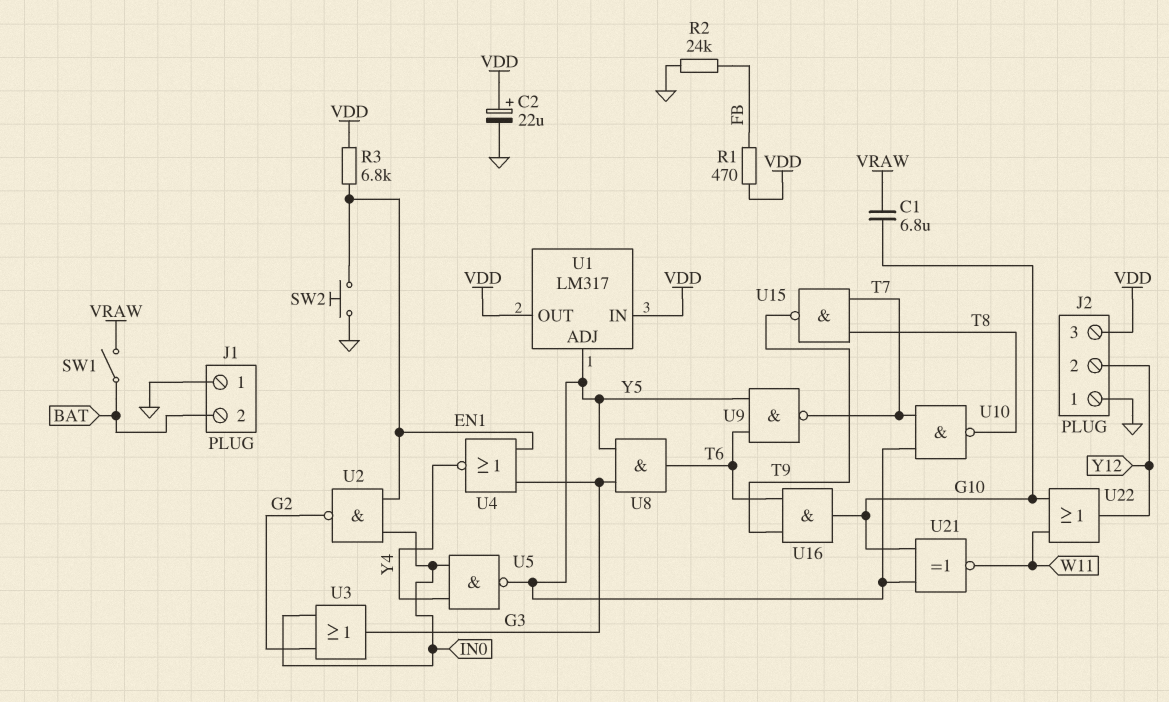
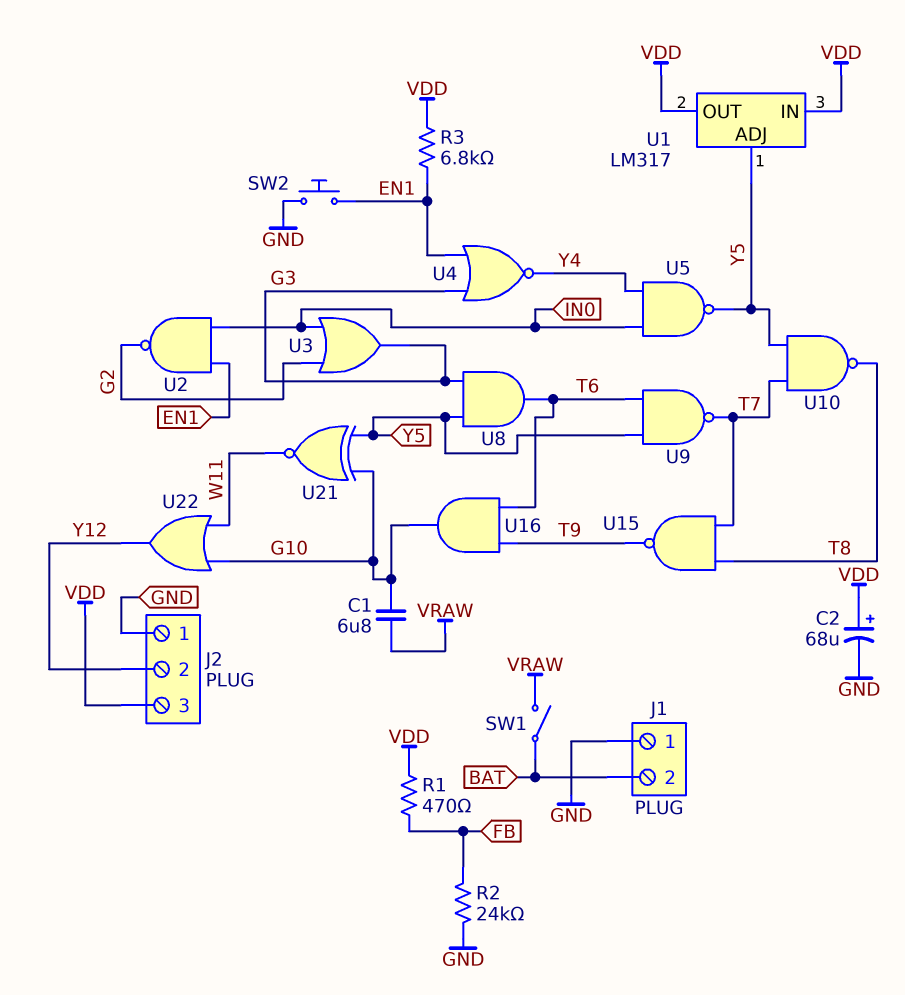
C2: 22uF (plus VDD, minus GND) -> 68uF (plus VDD, minus GND)

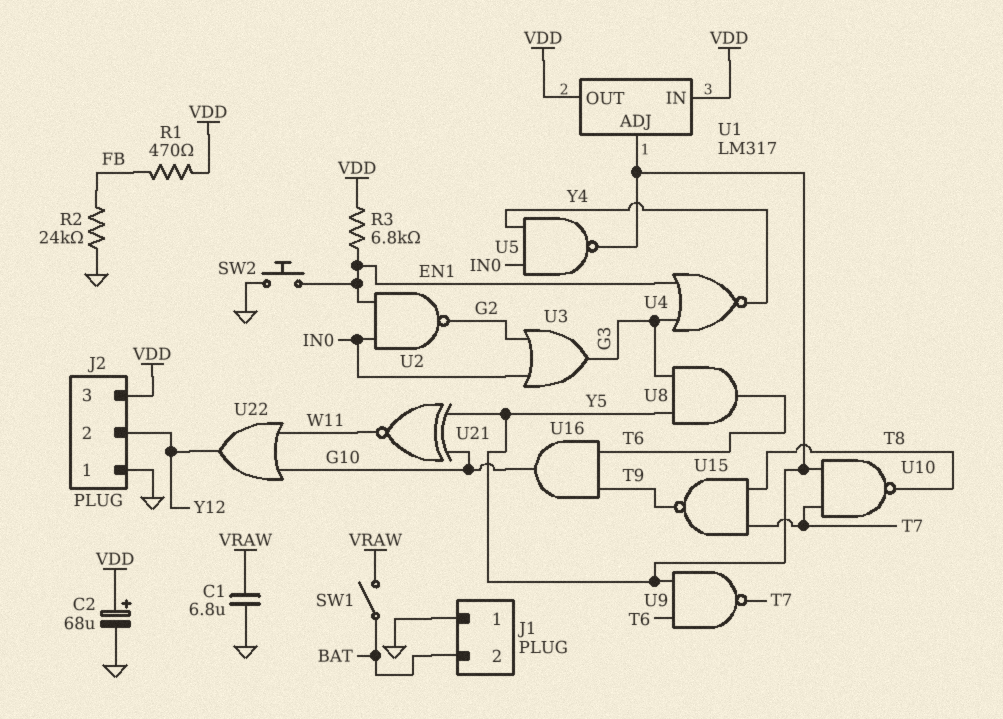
C1: 6.8uF (G10, VRAW) -> 6.8uF (GND, VRAW)

